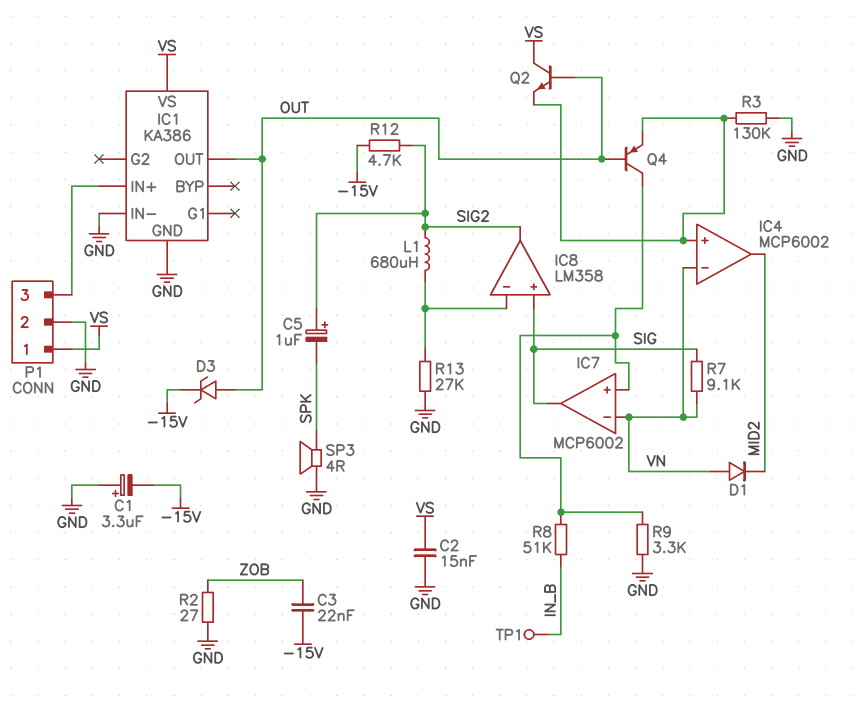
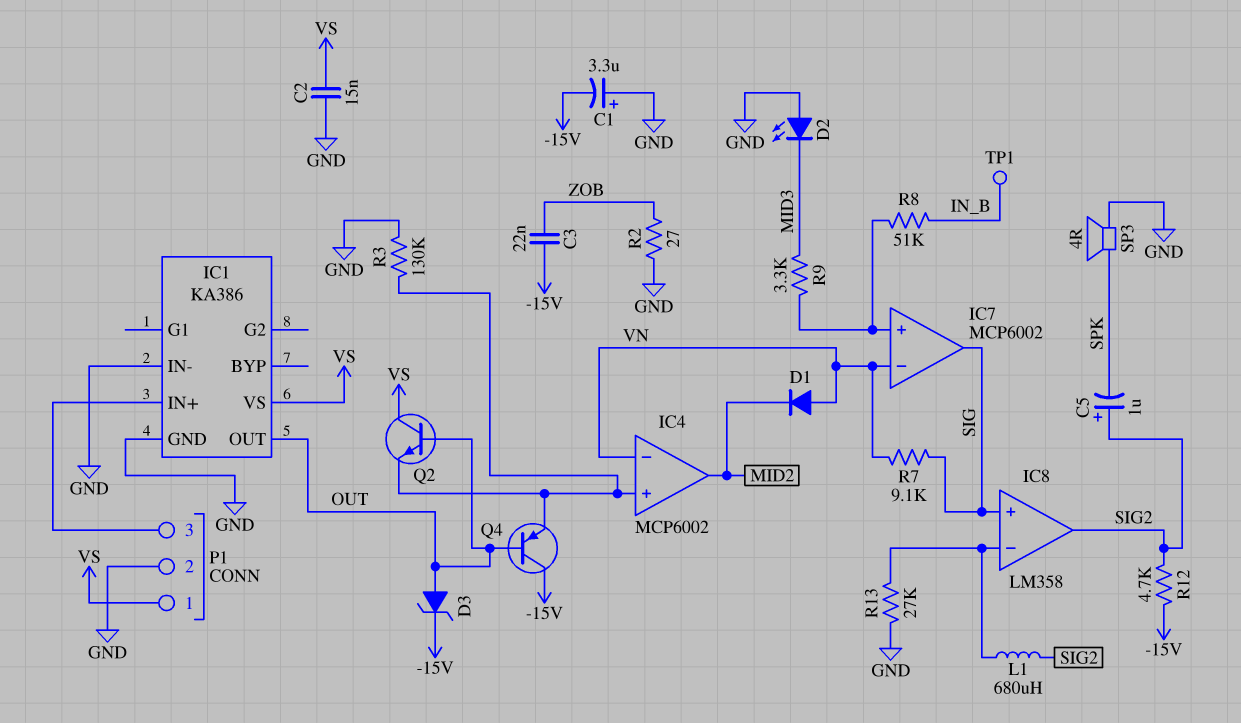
D2: none -> LED (A GND, K MID3)
Q4: PNP (B OUT, C IC7/in+, E IC4/in+) -> PNP (B OUT, C -15V, E IC4/in+)
R9: 3.3k (GND, IC7/in+) -> 3.3k (IC7/in+, MID3)

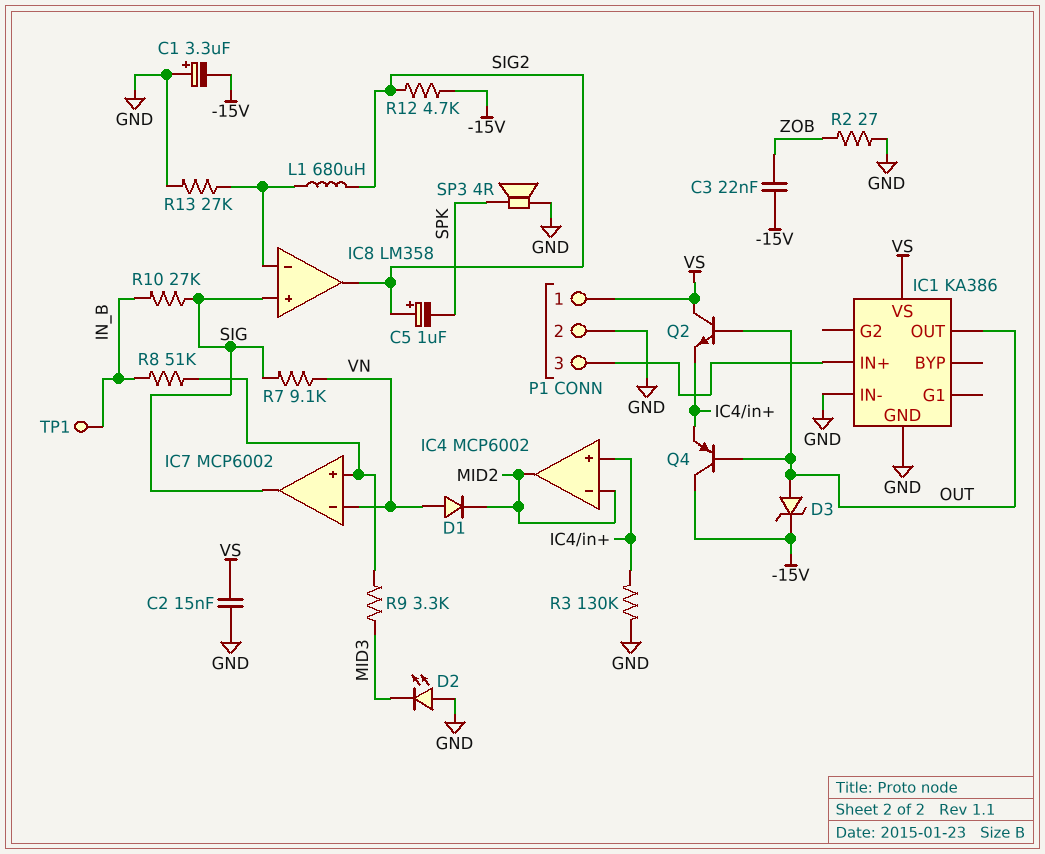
IC4 pin in-: VN -> MID2
R10: none -> 27k (IN_B, SIG)

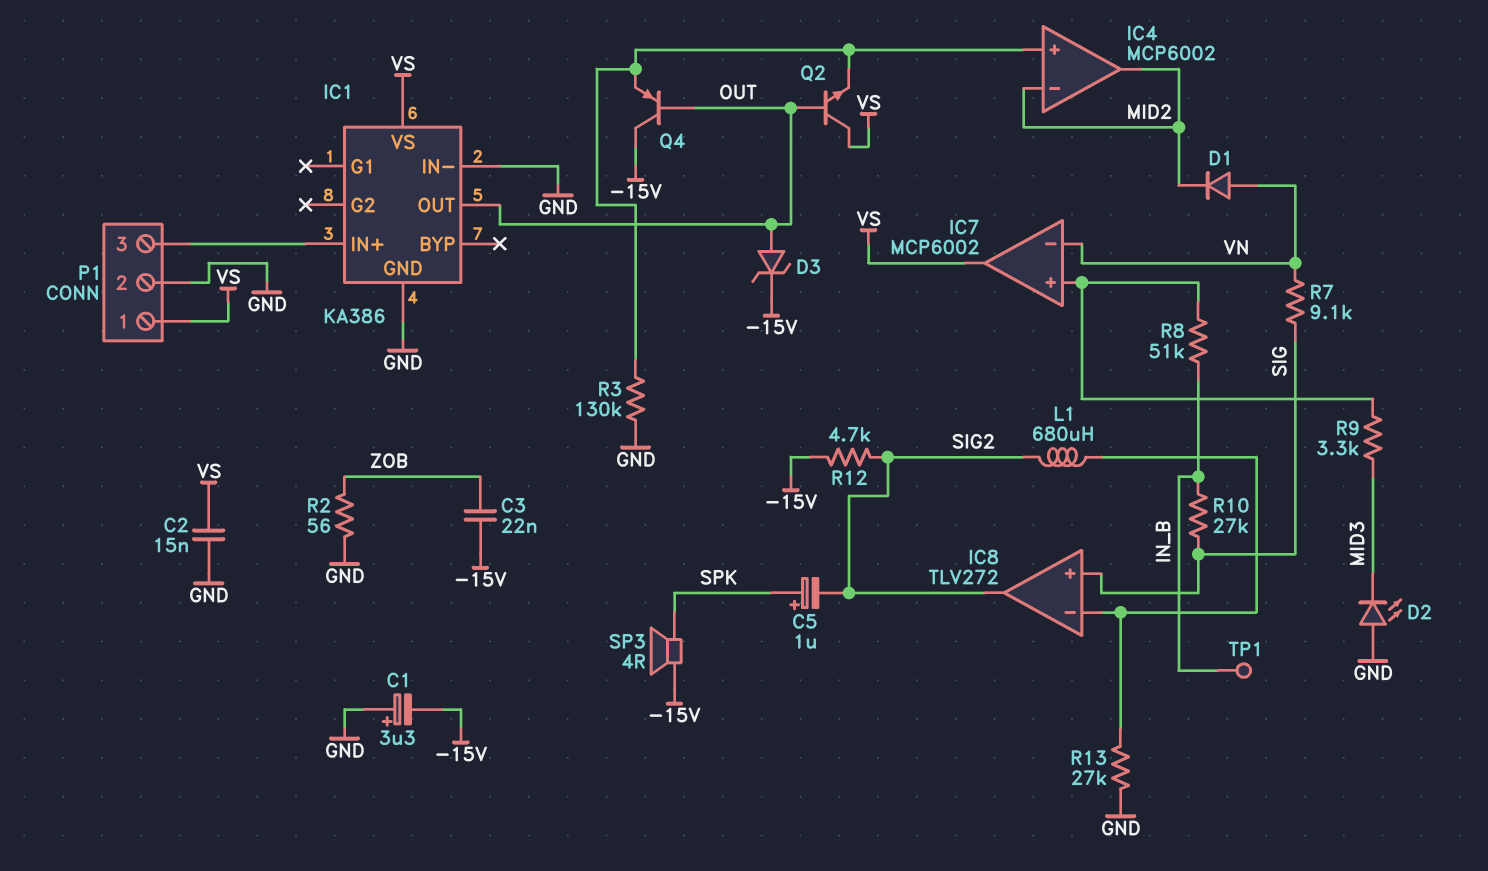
C5: 1uF (plus SIG2, minus SPK) -> 1uF (plus SPK, minus SIG2)
IC7 pin out: SIG -> VS
IC8: LM358 -> TLV272
R2: 27 (GND, ZOB) -> 56 (GND, ZOB)
SP3: speaker 4R (GND, SPK) -> speaker 4R (-15V, SPK)

